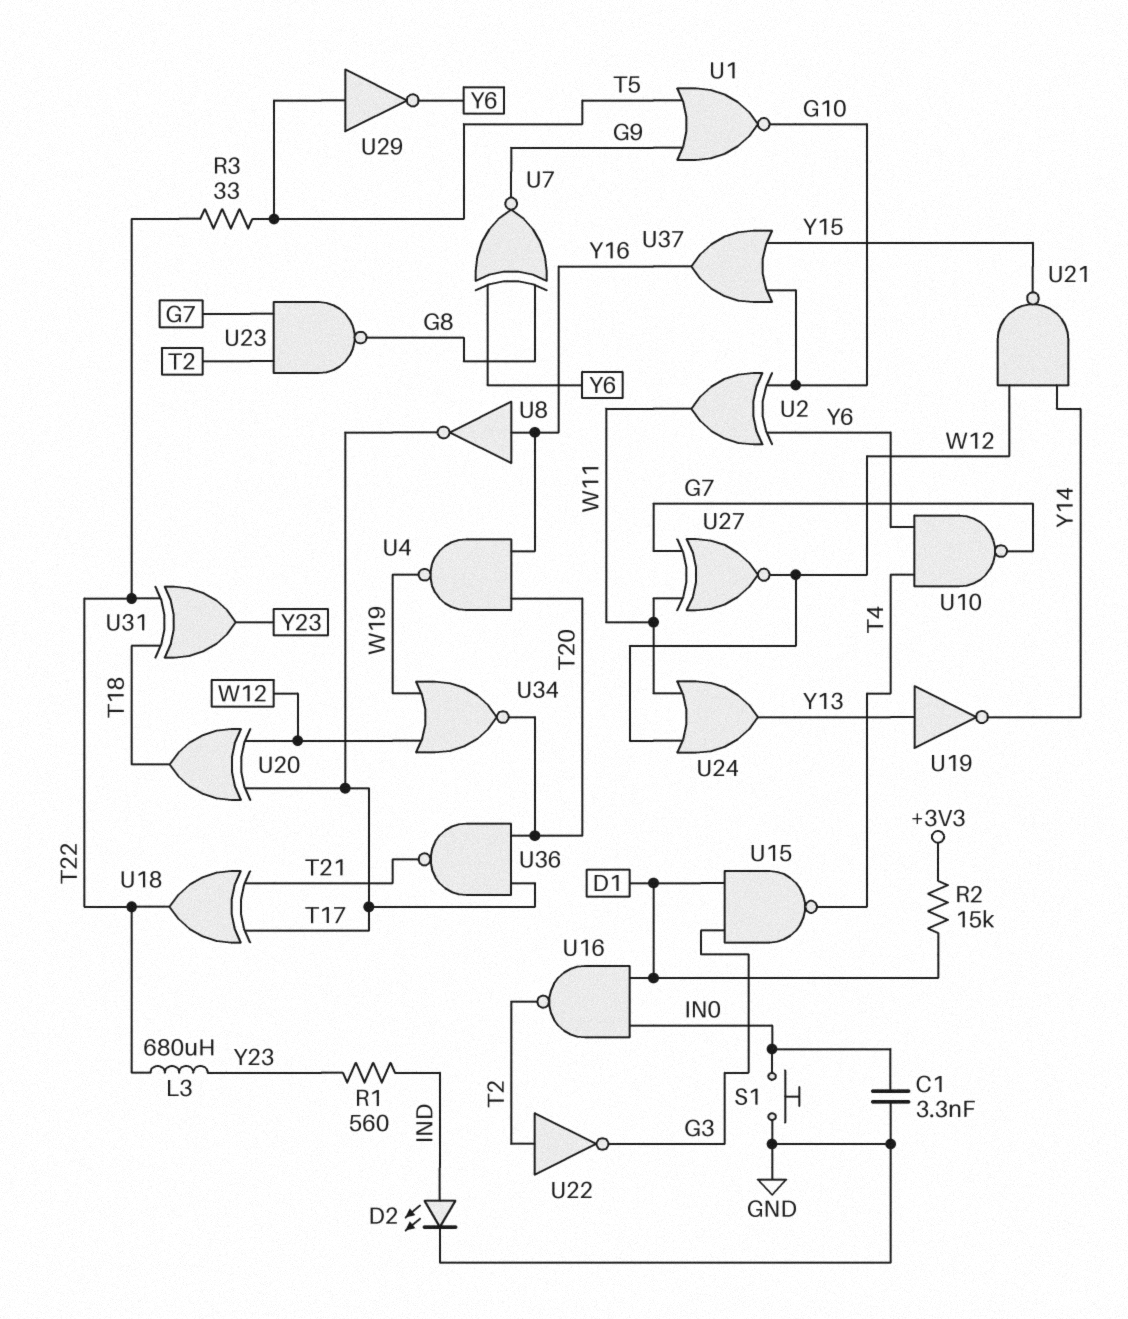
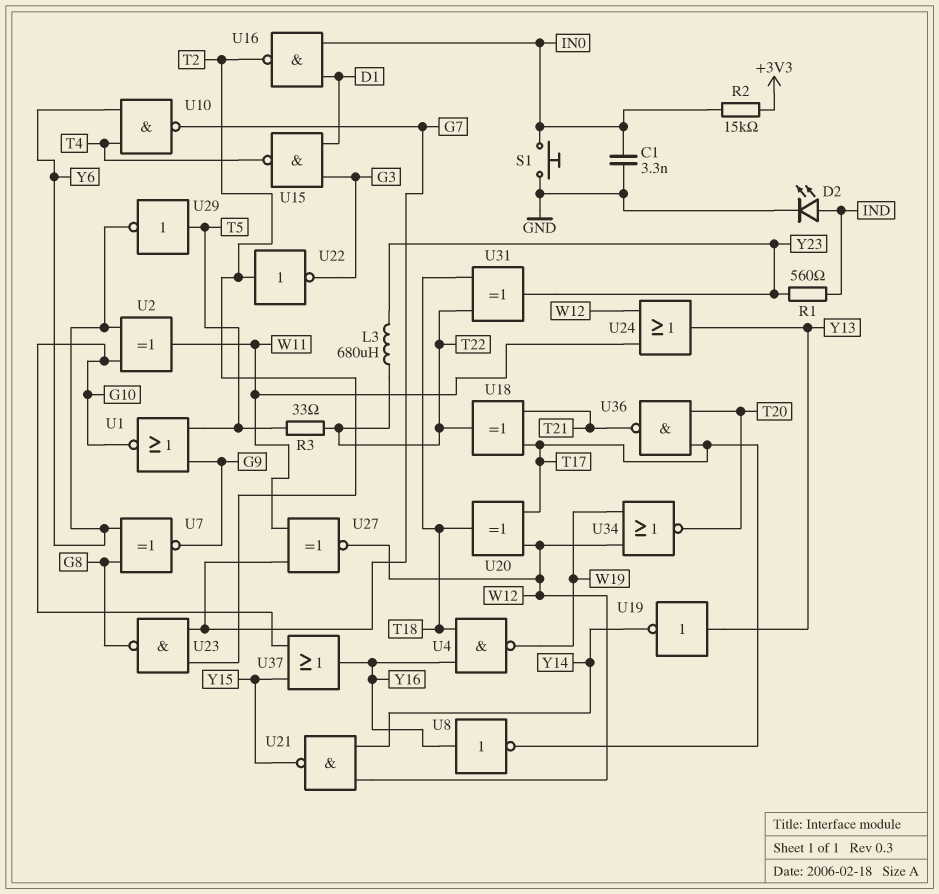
R2: 15k (+3V3, D1) -> 15k (+3V3, IN0)
U4: NAND (in T20, in Y16, out W19) -> NAND (in T18, in Y16, out W19)

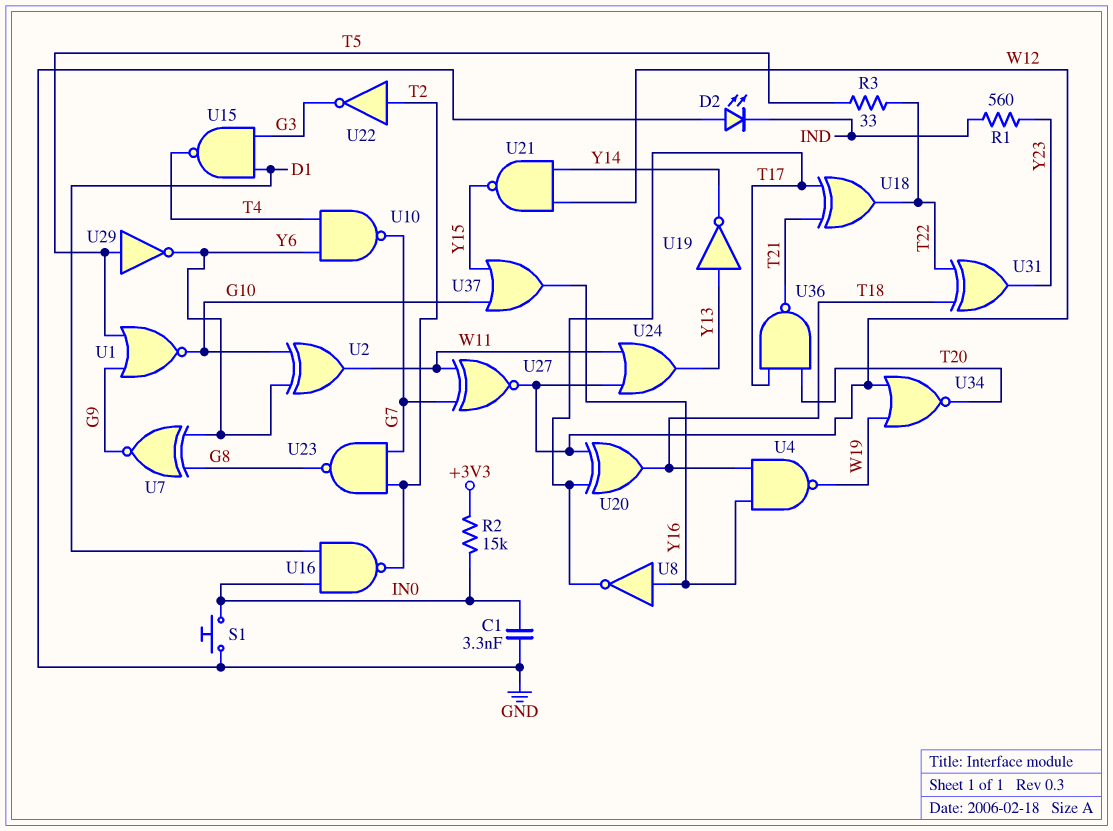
D2: LED (A IND, K GND) -> LED (A GND, K IND)
L3: 680uH (T22, Y23) -> none

